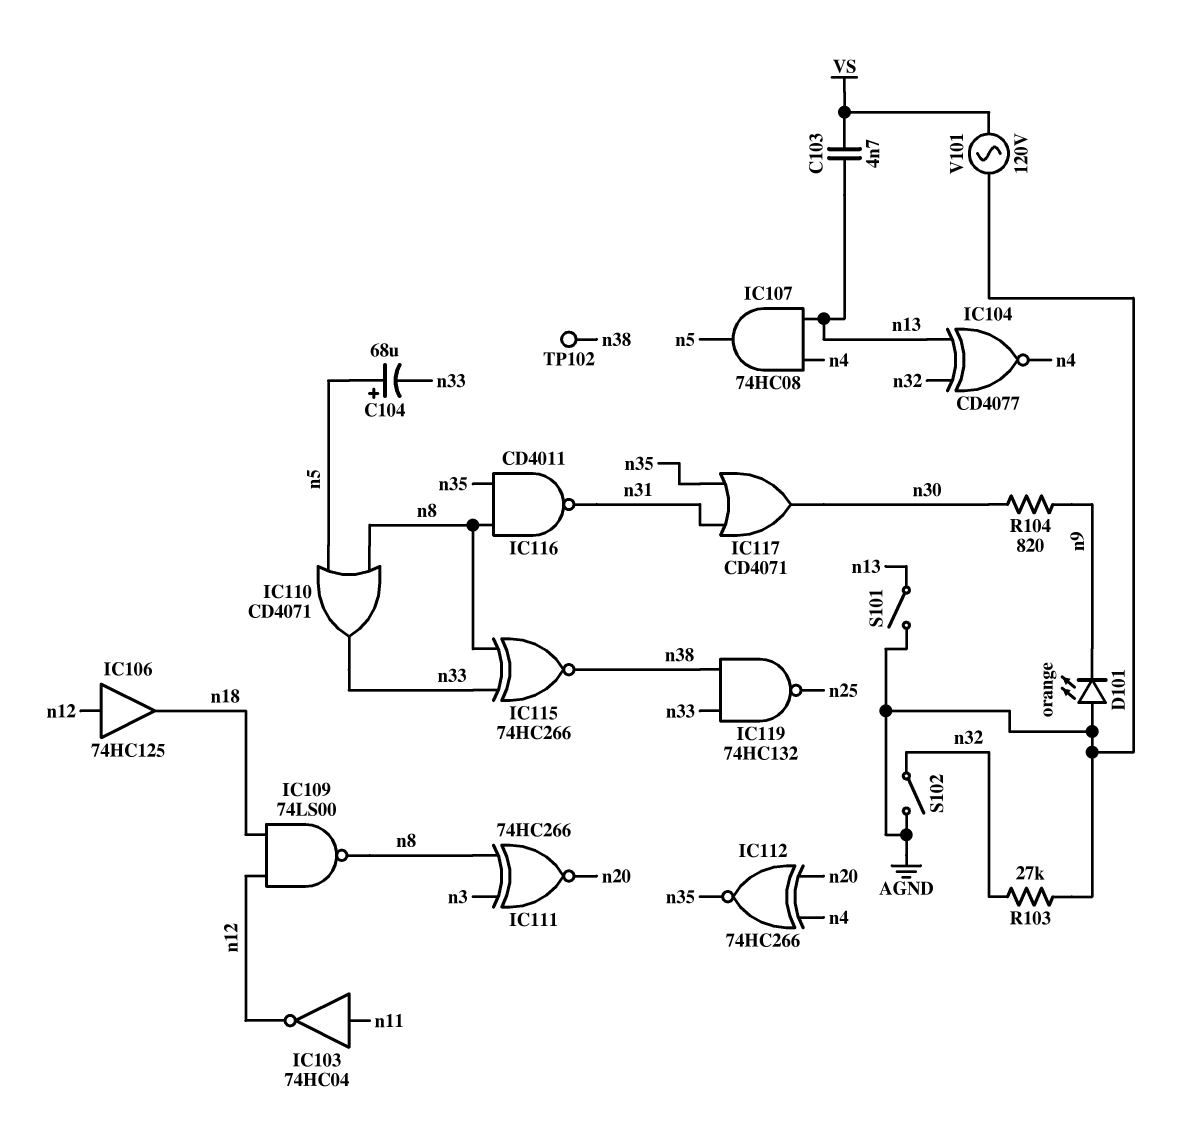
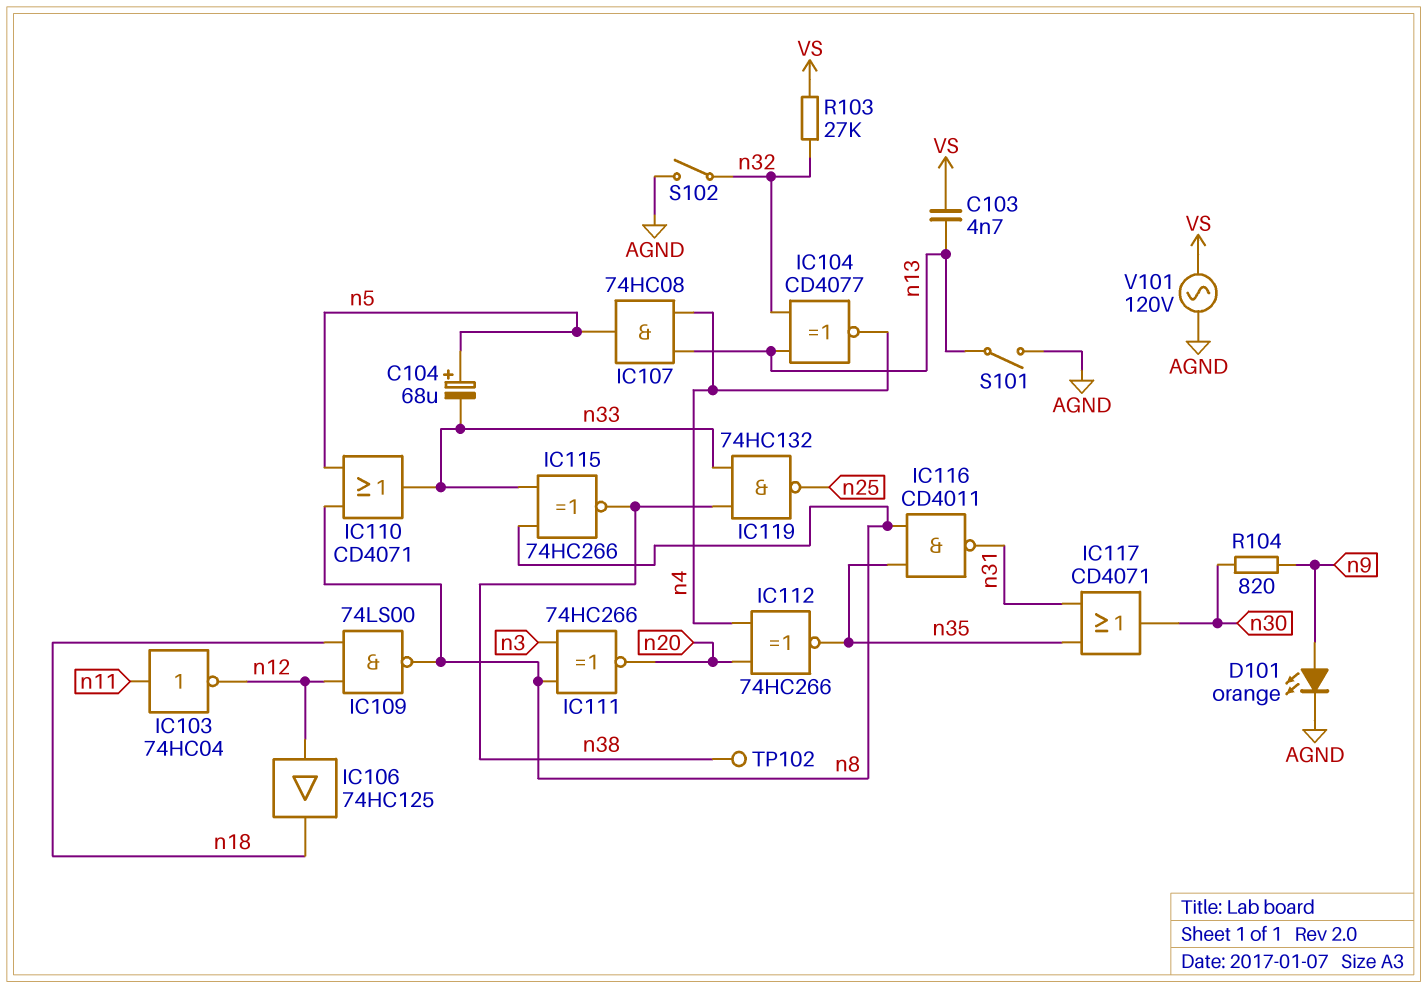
D101: LED orange (A AGND, K n9) -> LED orange (A n9, K AGND)
R103: 27k (AGND, n32) -> 27k (VS, n32)

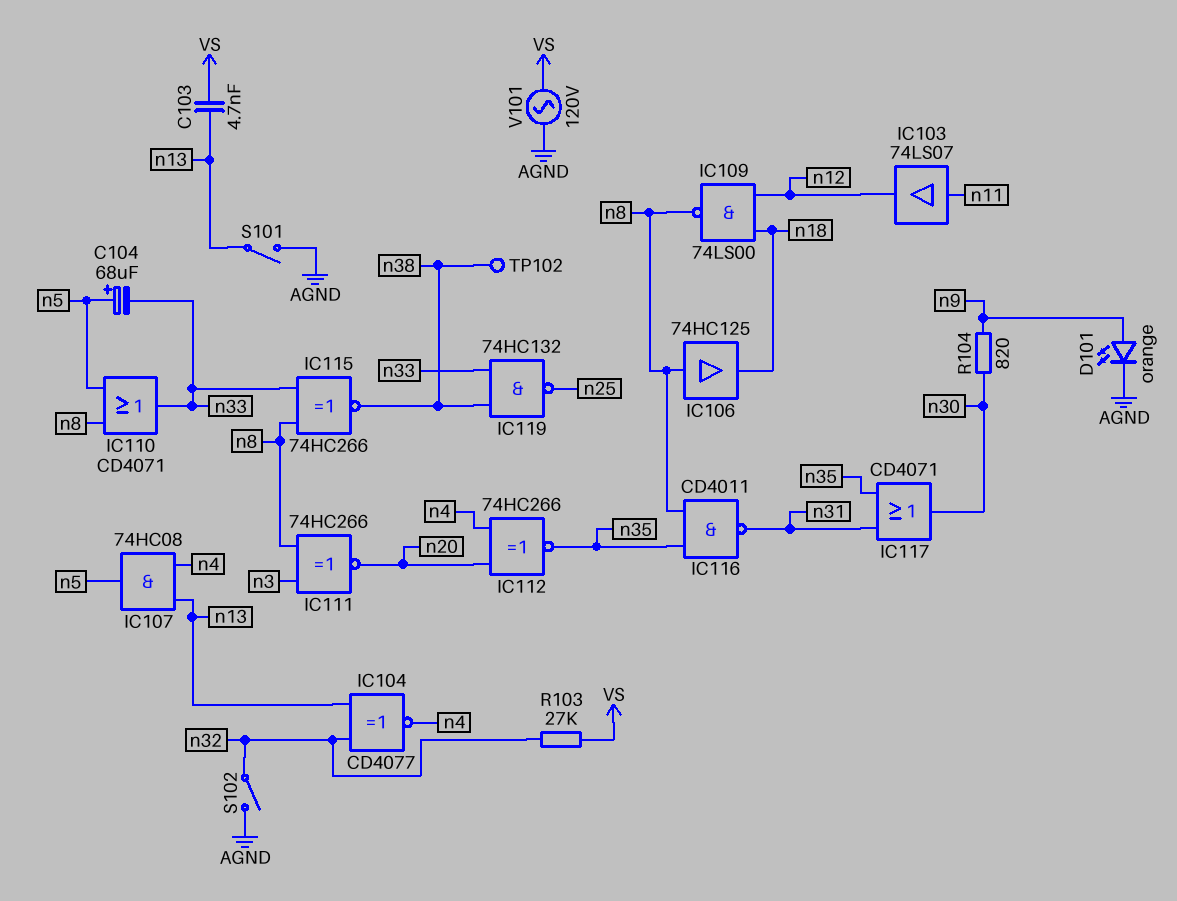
IC103: NOT 74HC04 (in n11, out n12) -> buffer 74LS07 (in n11, out n12)
IC106: buffer 74HC125 (in n12, out n18) -> buffer 74HC125 (in n8, out n18)

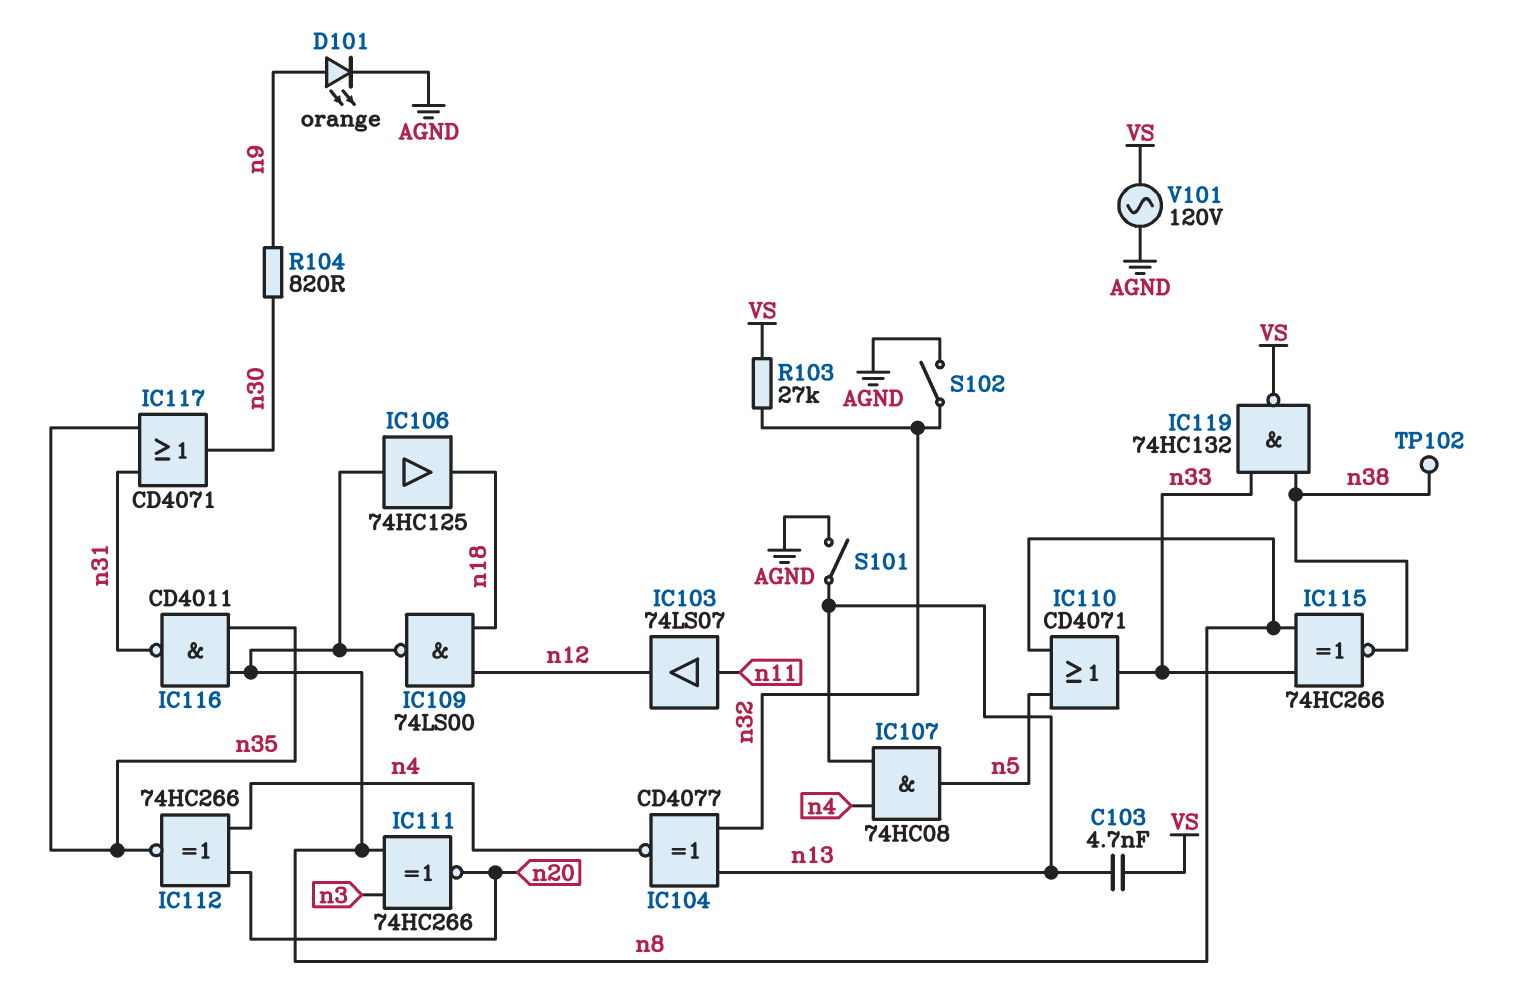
C104: 68uF (plus n5, minus n33) -> none
IC119: NAND 74HC132 (in n33, in n38, out n25) -> NAND 74HC132 (in n33, in n38, out VS)

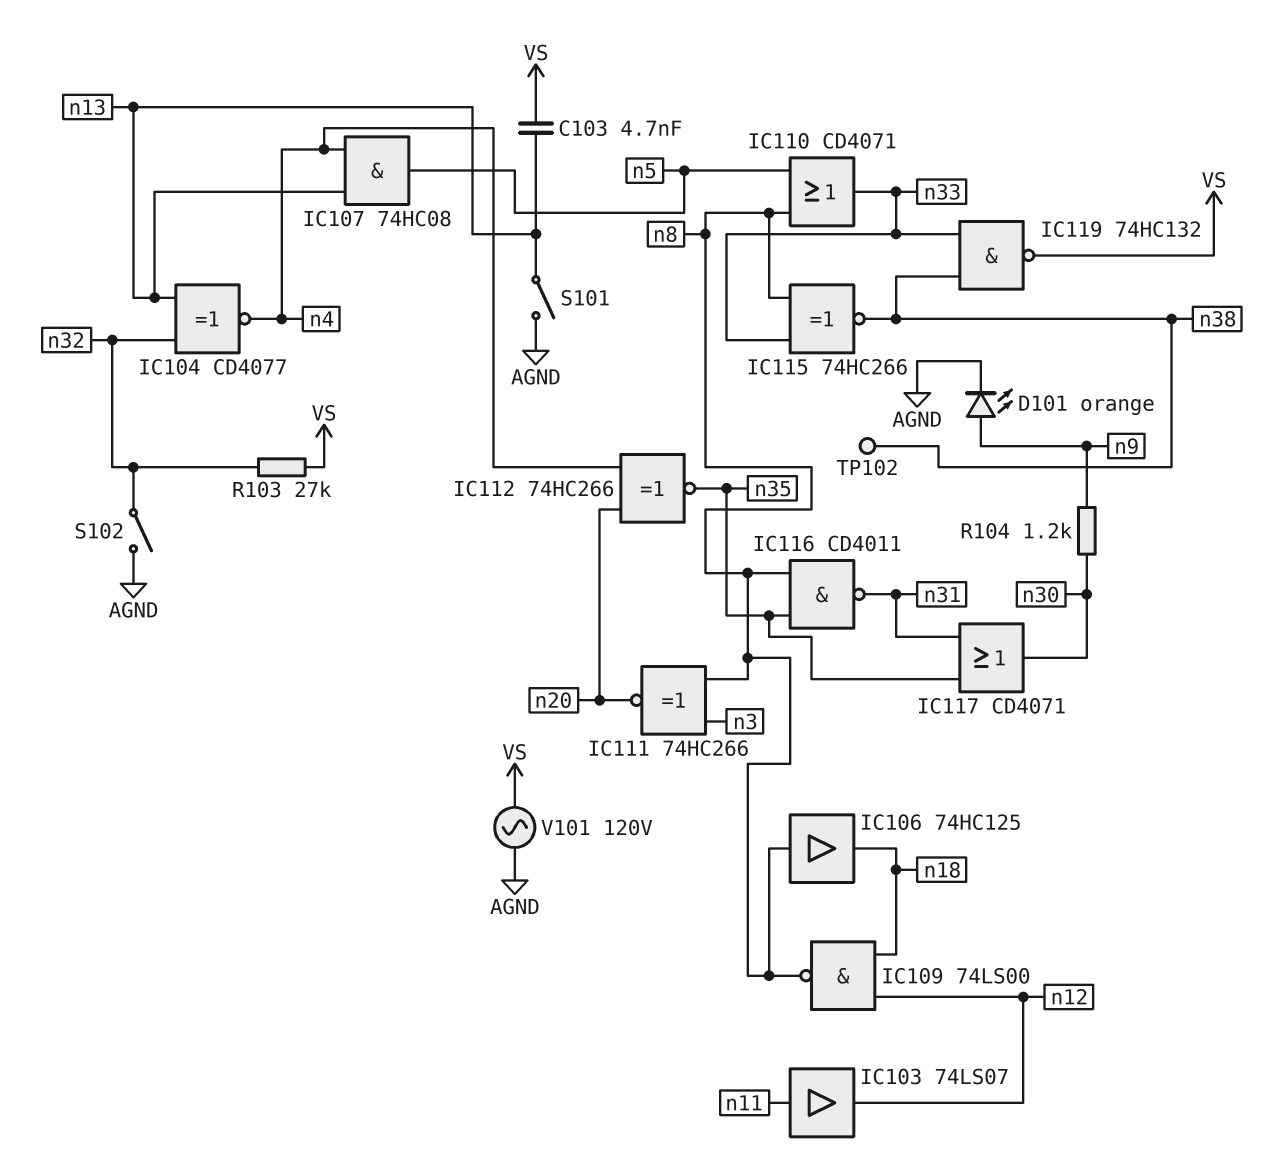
R104: 820 (n9, n30) -> 1.2k (n9, n30)

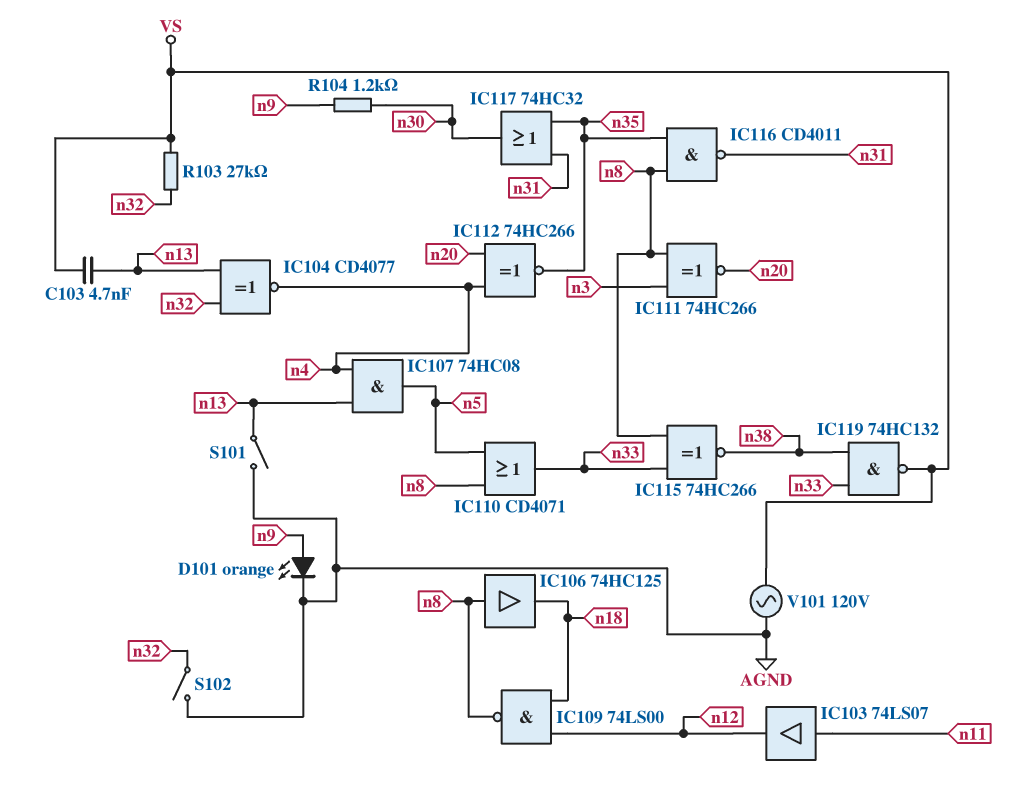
IC117: OR CD4071 (in n31, in n35, out n30) -> OR 74HC32 (in n31, in n35, out n30)
TP102: test point (n38) -> none

